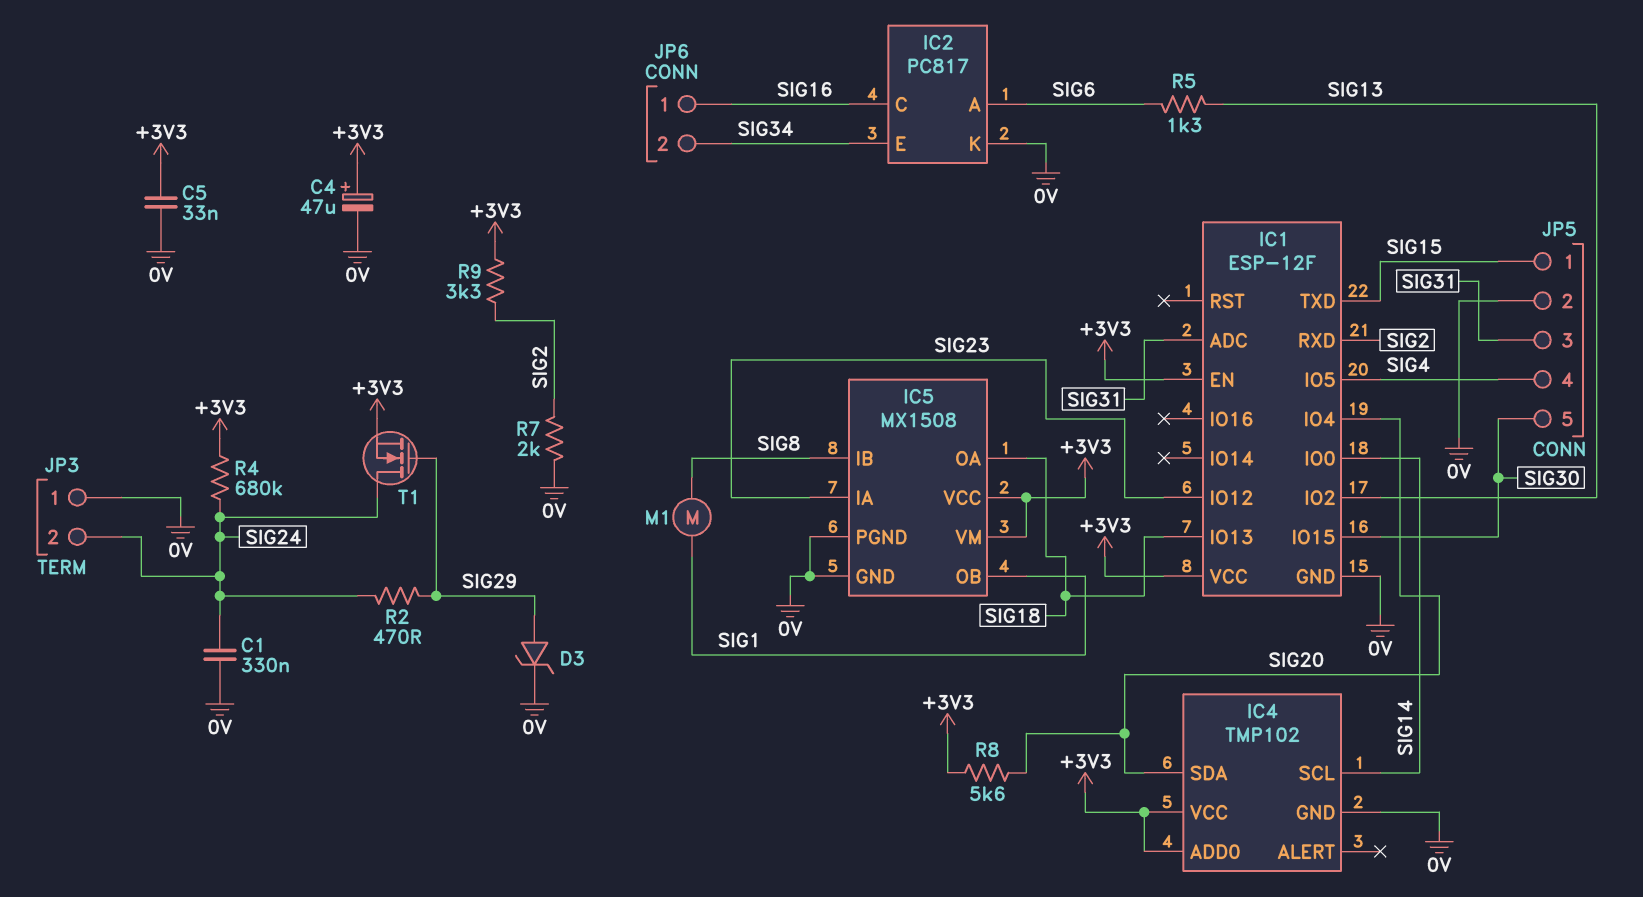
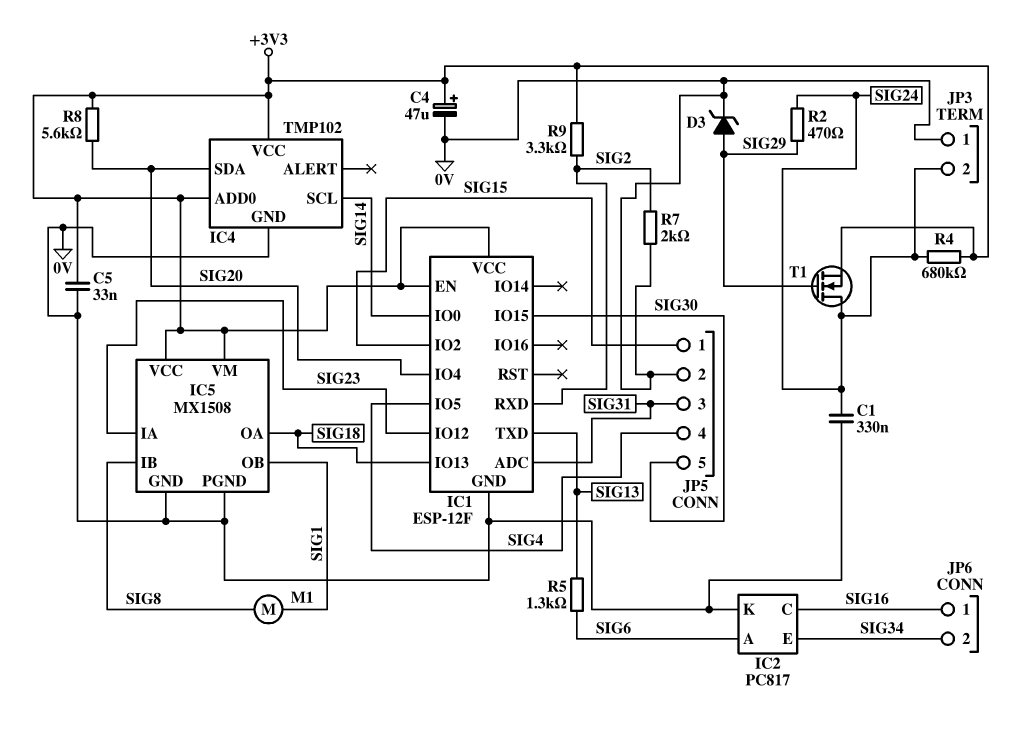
IC1 pin IO2: SIG13 -> SIG15
IC1 pin TXD: SIG15 -> SIG13

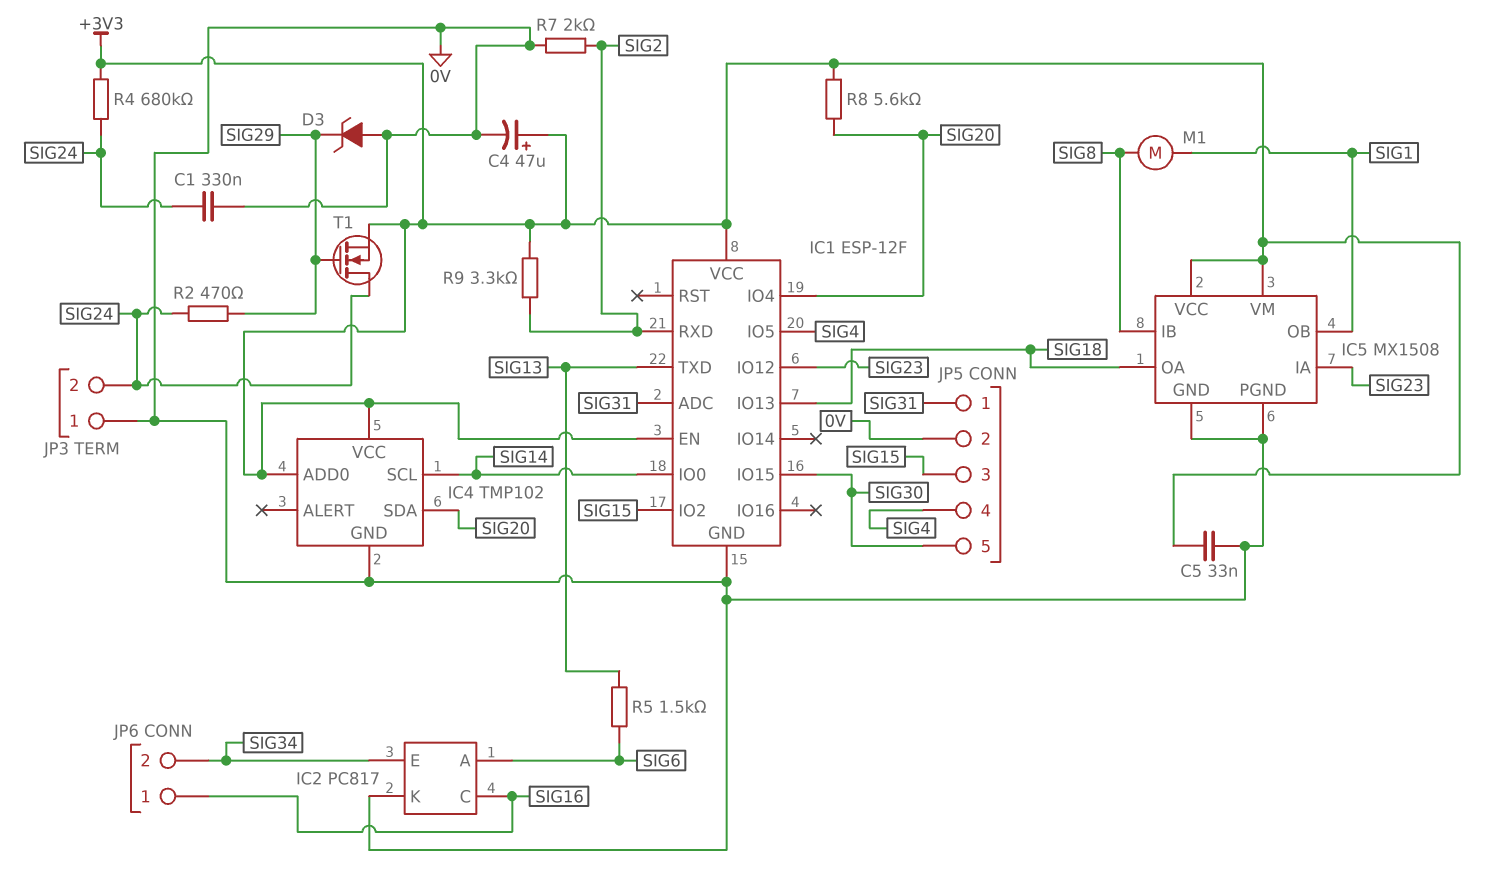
D3: zener (A SIG29, K 0V) -> zener (A 0V, K SIG29)
JP5 pin 1: SIG15 -> SIG31
JP5 pin 3: SIG31 -> SIG15
R5: 1.3k (SIG6, SIG13) -> 1.5k (SIG6, SIG13)

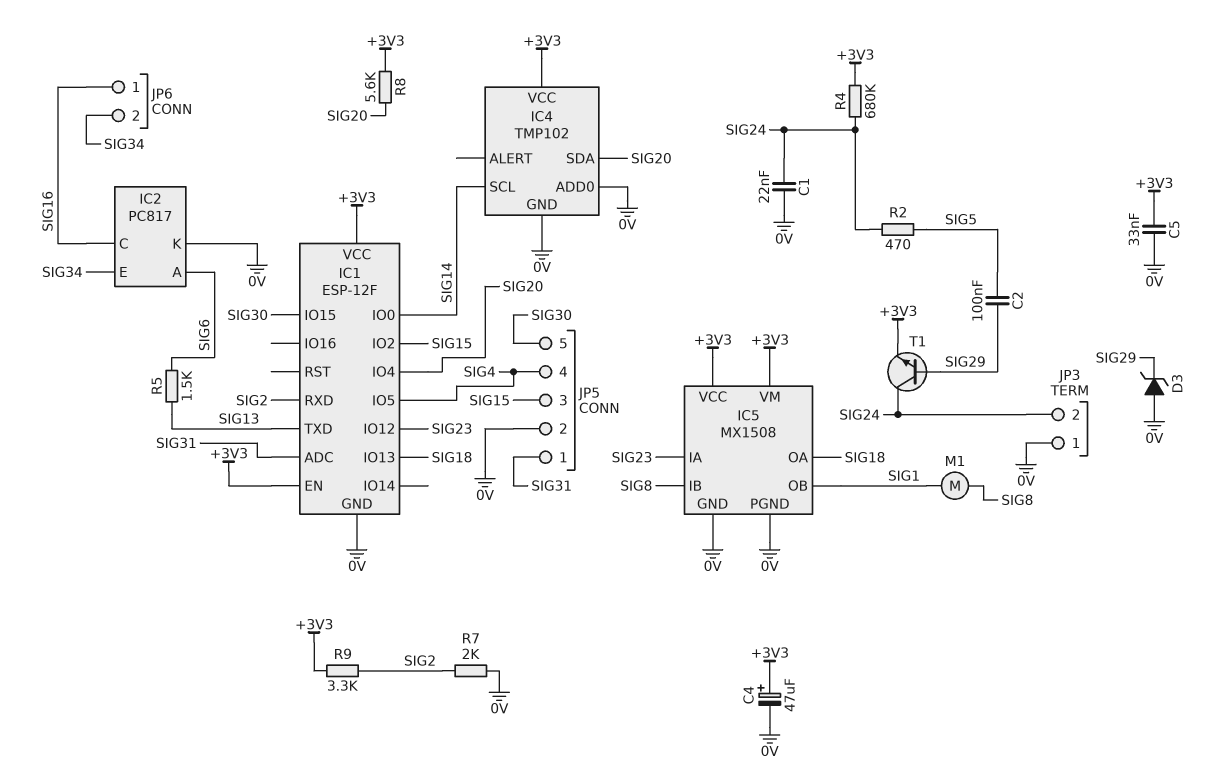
C1: 330nF (0V, SIG24) -> 22nF (0V, SIG24)
C2: none -> 100nF (SIG5, SIG29)
IC4 pin ADD0: +3V3 -> 0V
R2: 470 (SIG24, SIG29) -> 470 (SIG5, SIG24)
T1: NMOS (G SIG29, D SIG24, S +3V3) -> NPN (B SIG29, C SIG24, E +3V3)

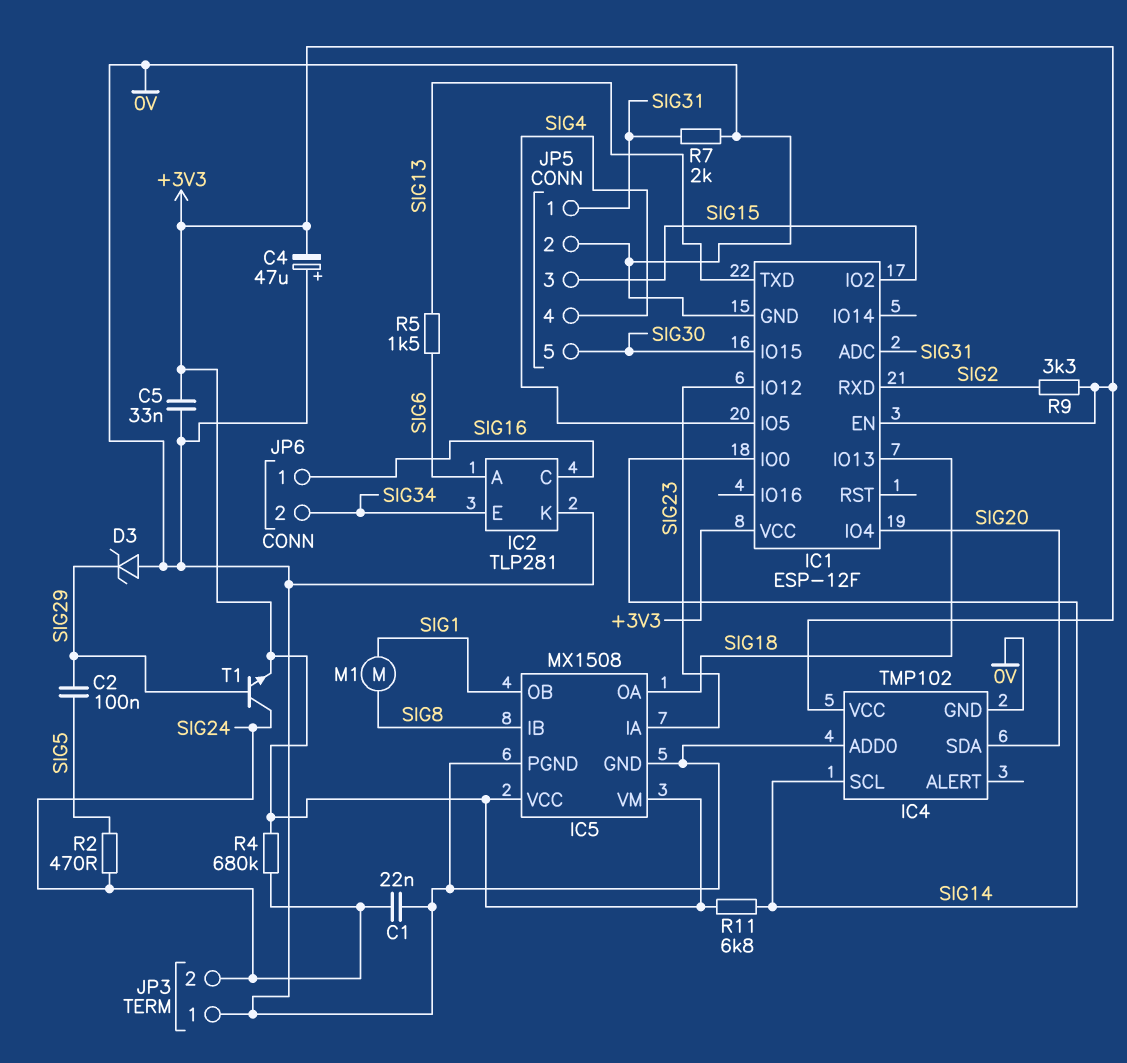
C4: 47uF (plus +3V3, minus 0V) -> 47uF (plus 0V, minus +3V3)
IC2: PC817 -> TLP281
R7: 2k (0V, SIG2) -> 2k (0V, SIG31)
R8: 5.6k (+3V3, SIG20) -> none
R11: none -> 6.8k (+3V3, SIG14)

